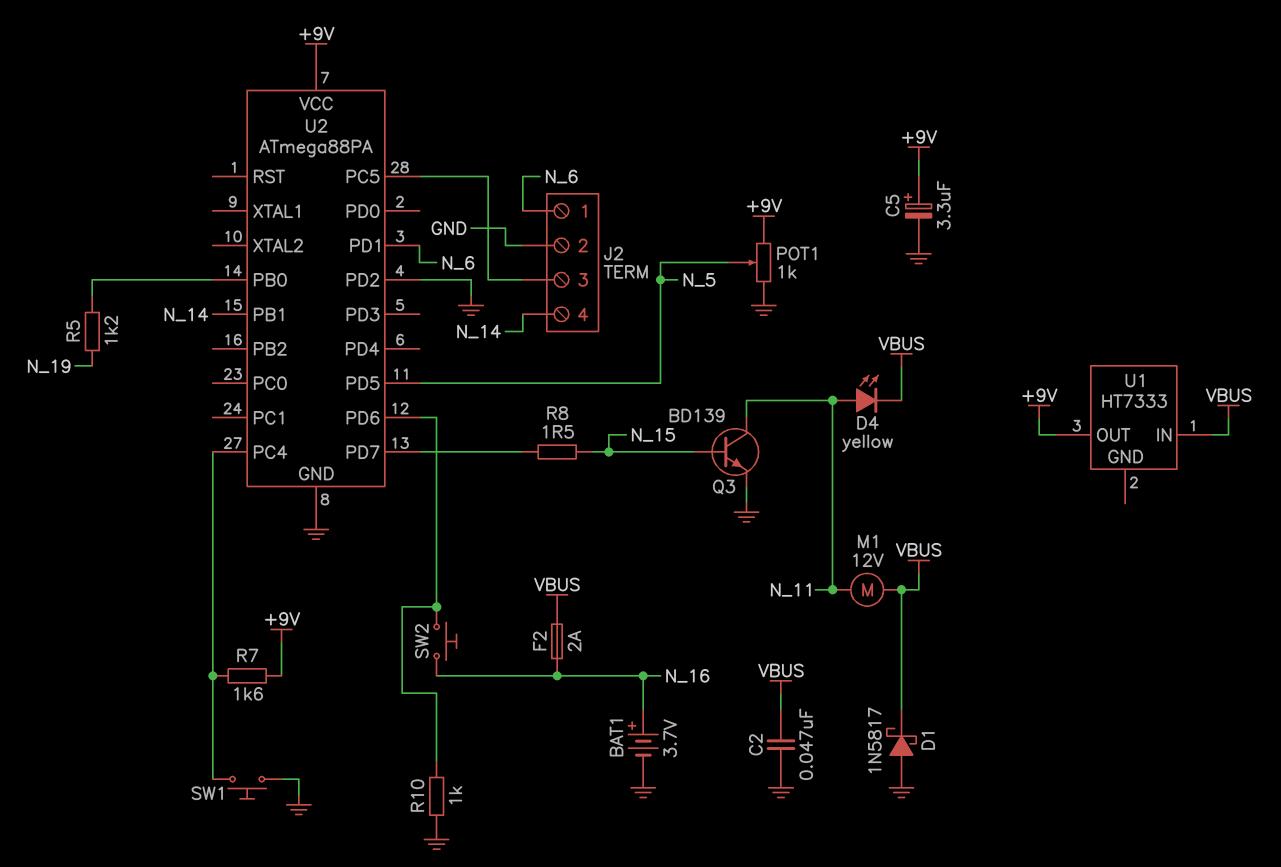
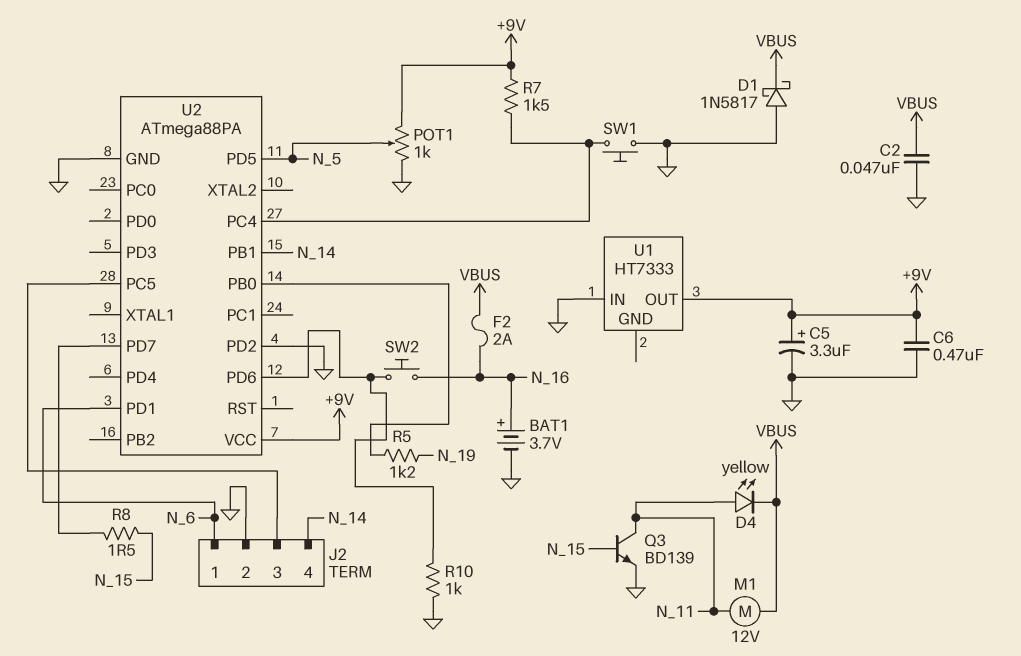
C6: none -> 470nF (+9V, GND)
R7: 1.6k (+9V, U2/PC4) -> 1.5k (+9V, U2/PC4)
U1 pin IN: VBUS -> GND

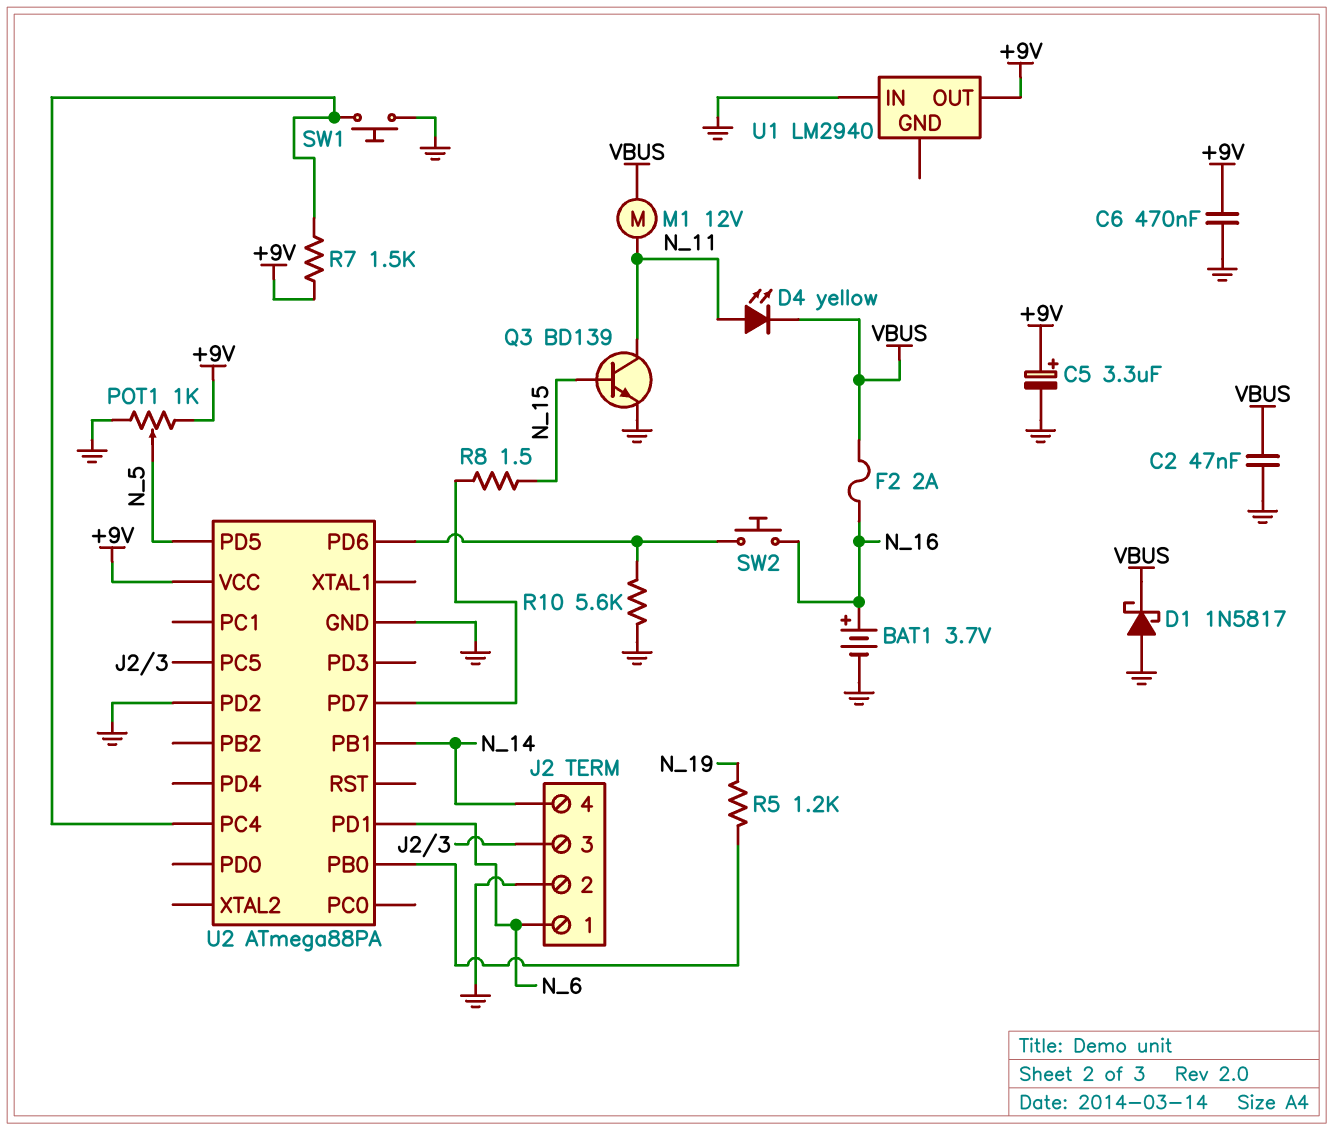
R10: 1k (GND, U2/PD6) -> 5.6k (GND, U2/PD6)
U1: HT7333 -> LM2940

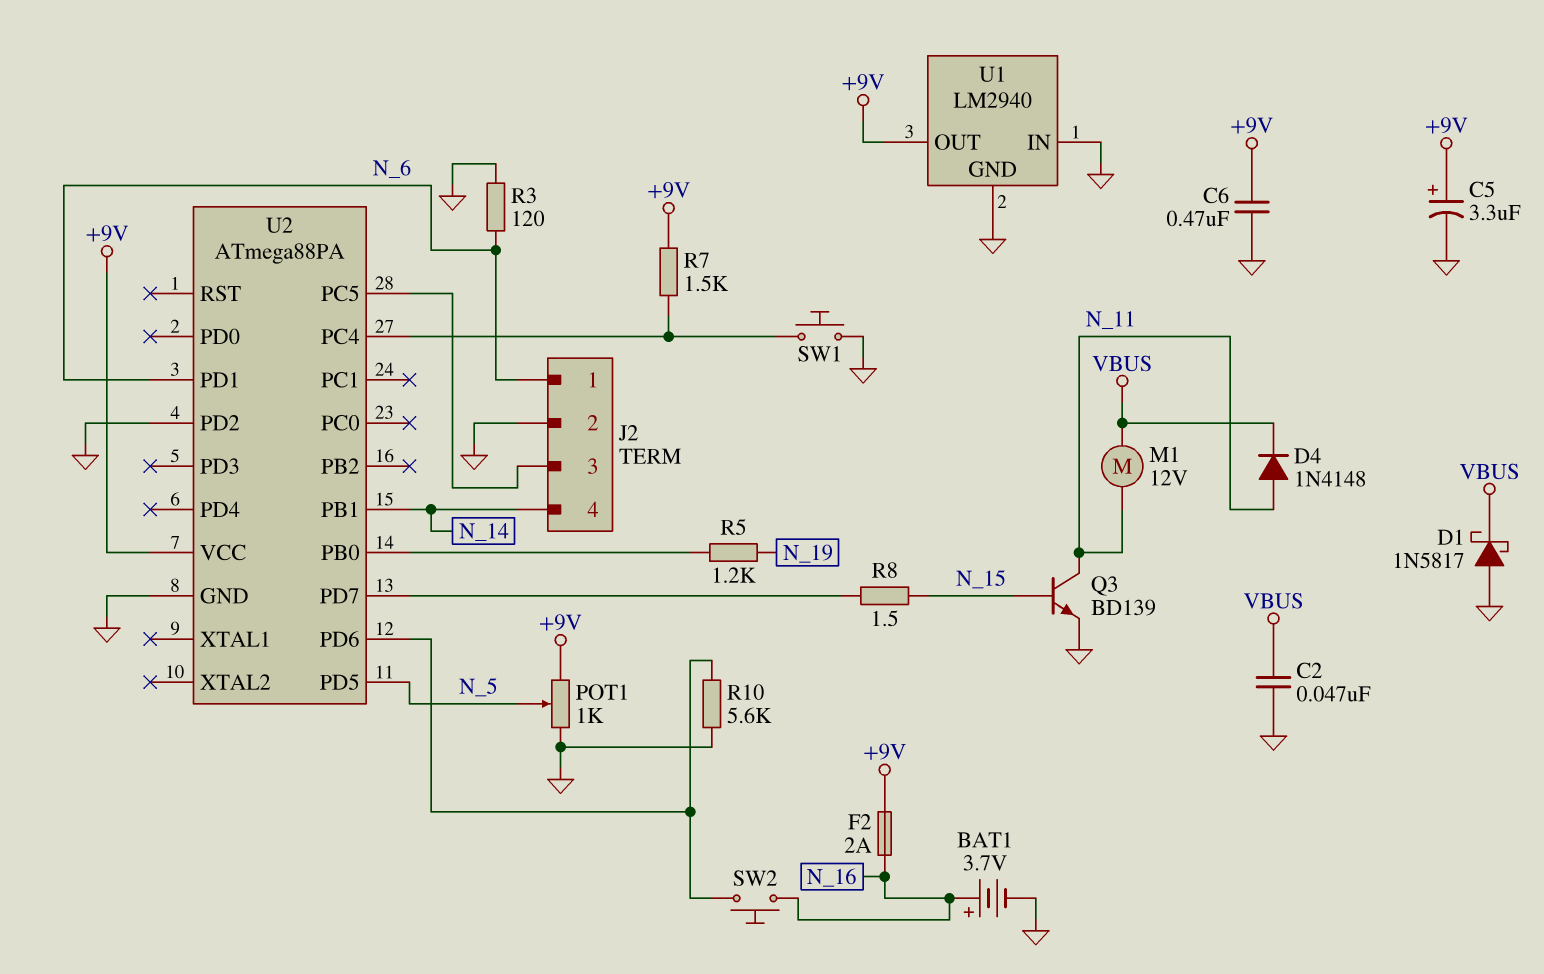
D4: LED yellow (A N_11, K VBUS) -> diode 1N4148 (A N_11, K VBUS)
F2: 2A (N_16, VBUS) -> 2A (+9V, N_16)
R3: none -> 120 (GND, N_6)
U1 pin GND: none -> GND

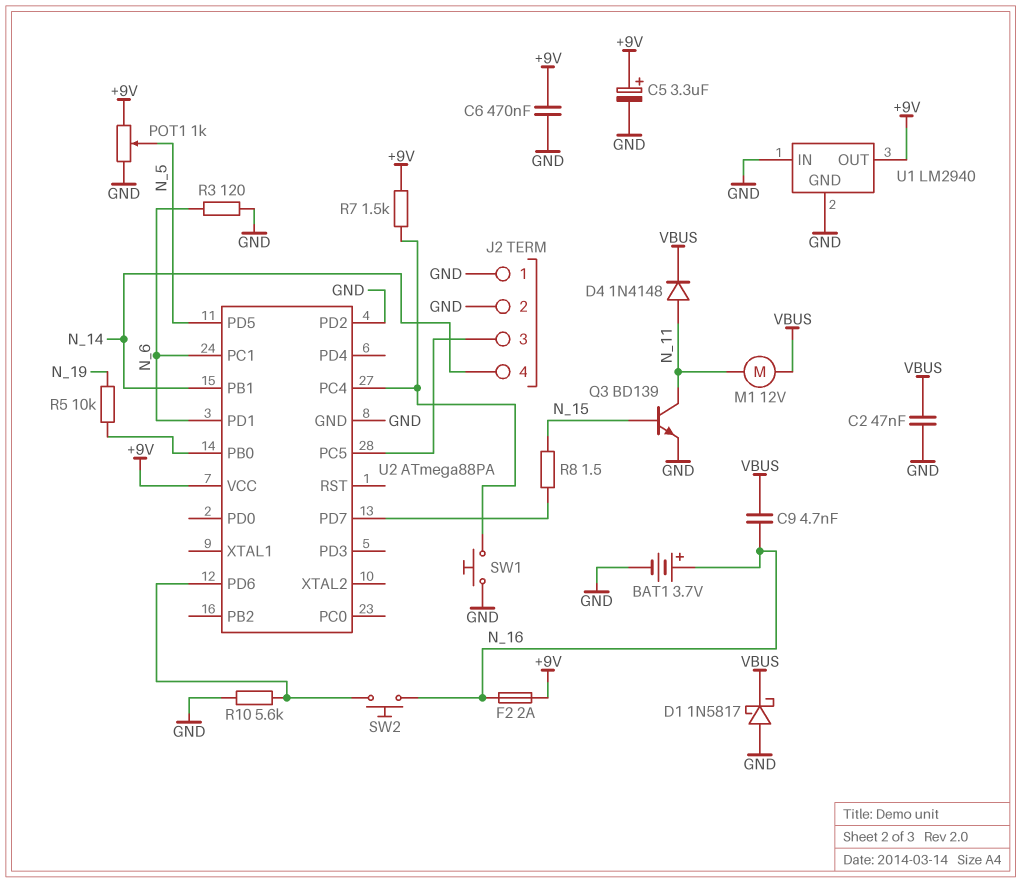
C9: none -> 4.7nF (N_16, VBUS)
J2 pin 1: N_6 -> GND
R5: 1.2k (N_19, U2/PB0) -> 10k (N_19, U2/PB0)
U2 pin PC1: none -> N_6

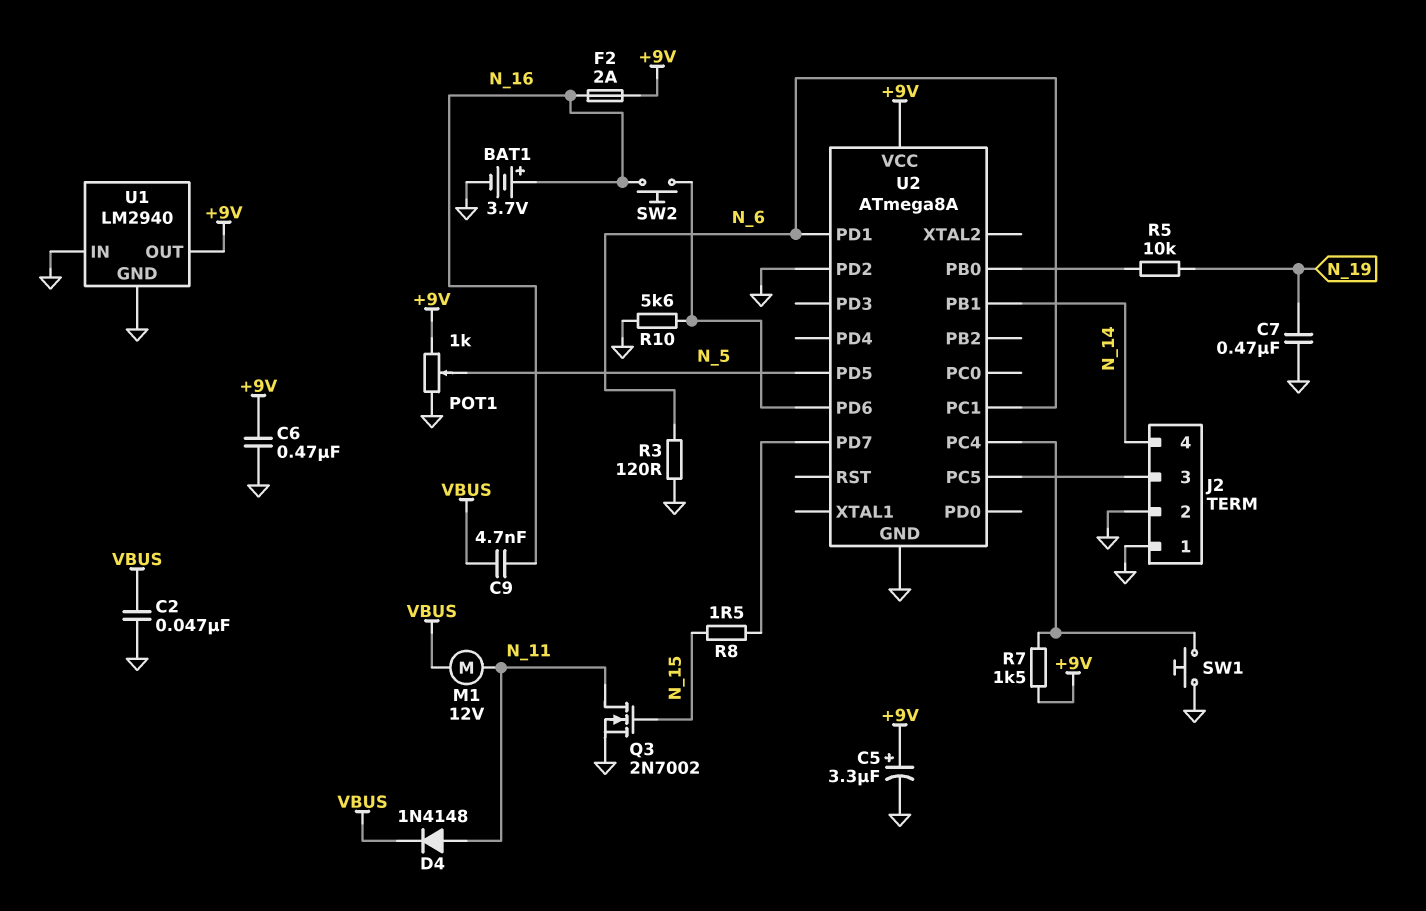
C7: none -> 470nF (GND, N_19)
D1: schottky 1N5817 (A GND, K VBUS) -> none
Q3: NPN BD139 (B N_15, C N_11, E GND) -> NMOS 2N7002 (G N_15, D N_11, S GND)
U2: ATmega88PA -> ATmega8A

